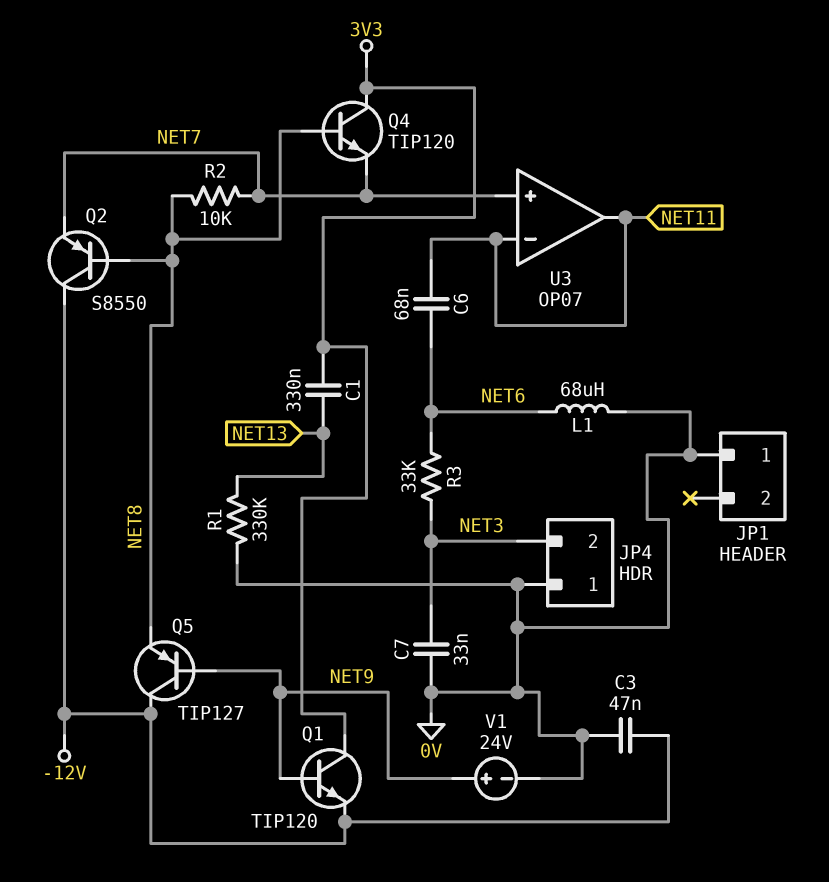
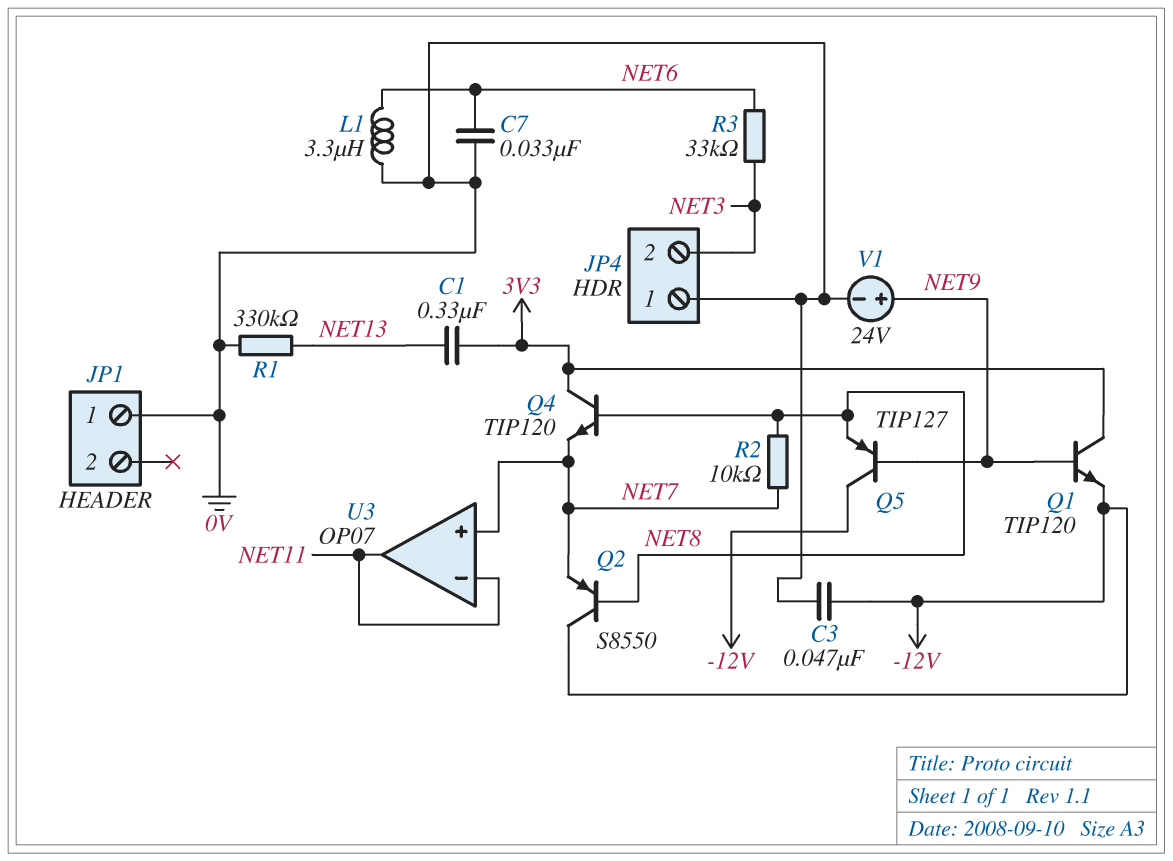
C6: 68nF (NET6, NET11) -> none
C7: 33nF (0V, NET3) -> 33nF (0V, NET6)
L1: 68uH (0V, NET6) -> 3.3uH (0V, NET6)

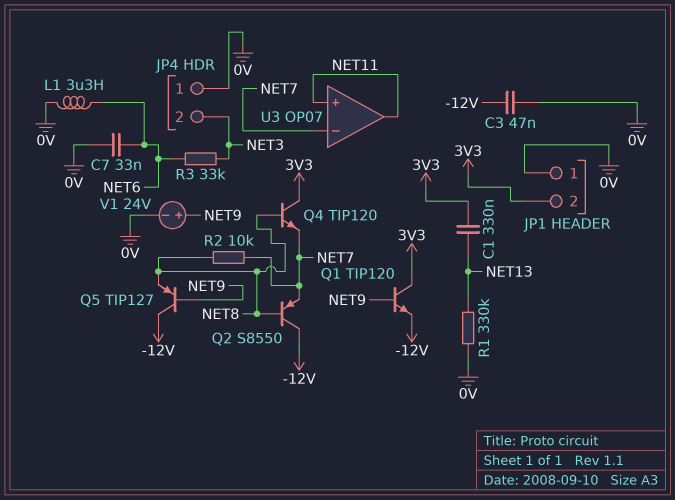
JP1 pin 2: none -> 3V3
U3 pin in+: NET7 -> NET11
U3 pin in-: NET11 -> NET7

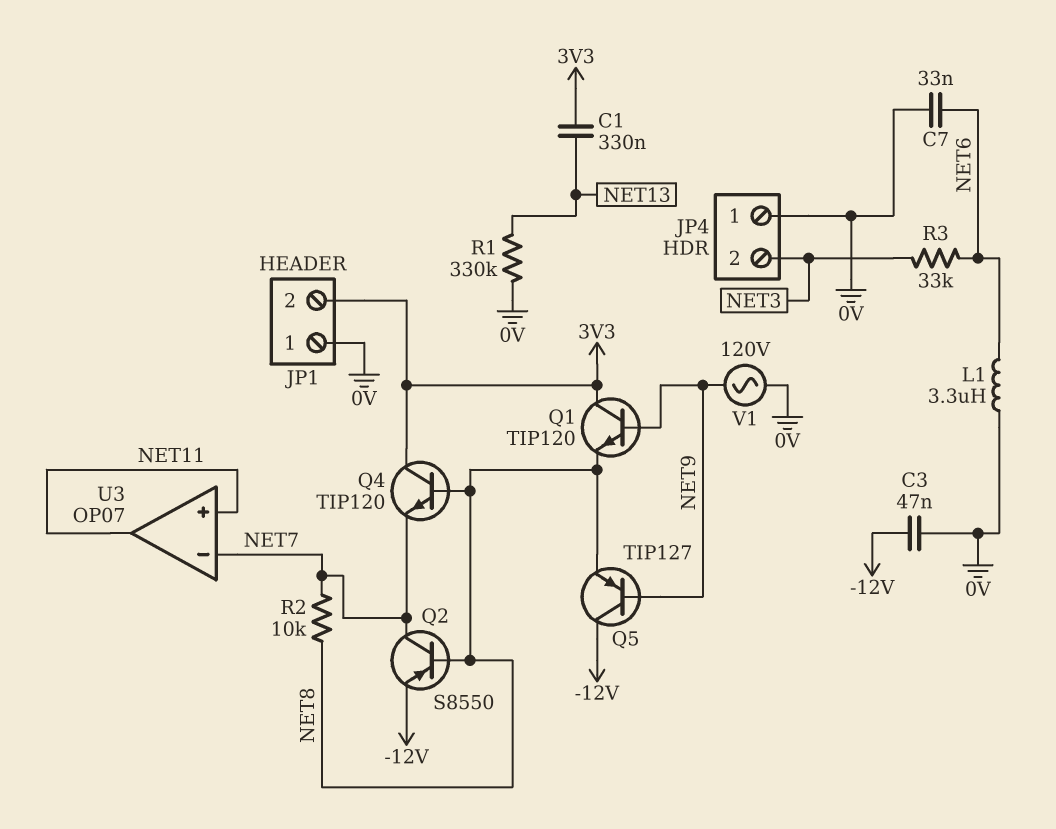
Q1: NPN TIP120 (B NET9, C 3V3, E -12V) -> NPN TIP120 (B NET9, C 3V3, E NET8)
Q2: PNP S8550 (B NET8, C -12V, E NET7) -> PNP S8550 (B NET8, C NET7, E -12V)
V1: 24V (plus NET9, minus 0V) -> AC 120V (0V, NET9)

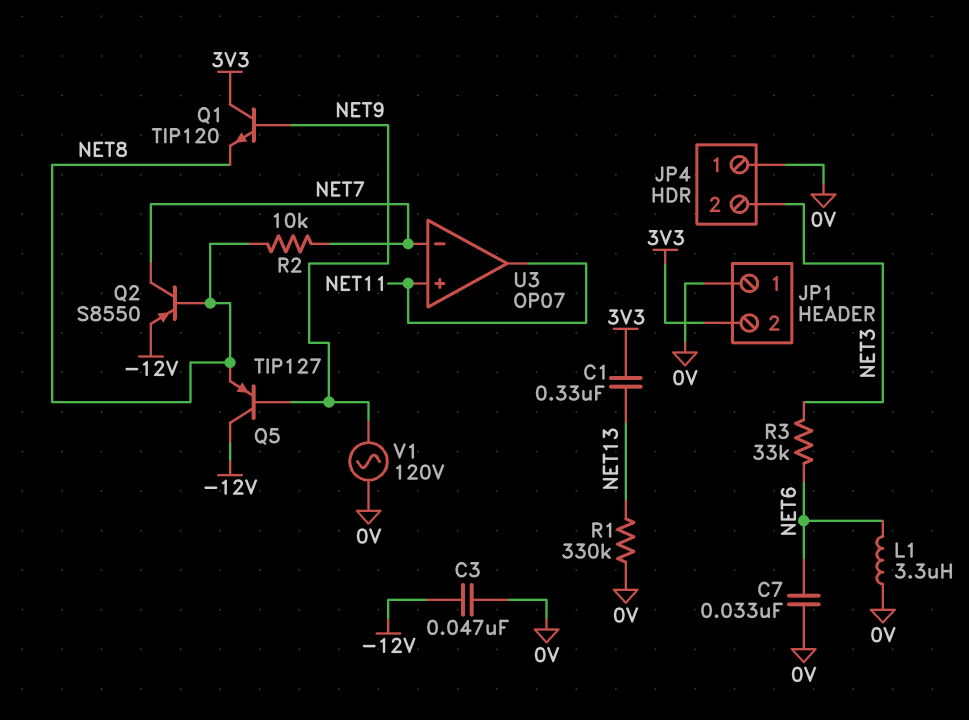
Q4: NPN TIP120 (B NET8, C 3V3, E NET7) -> none

